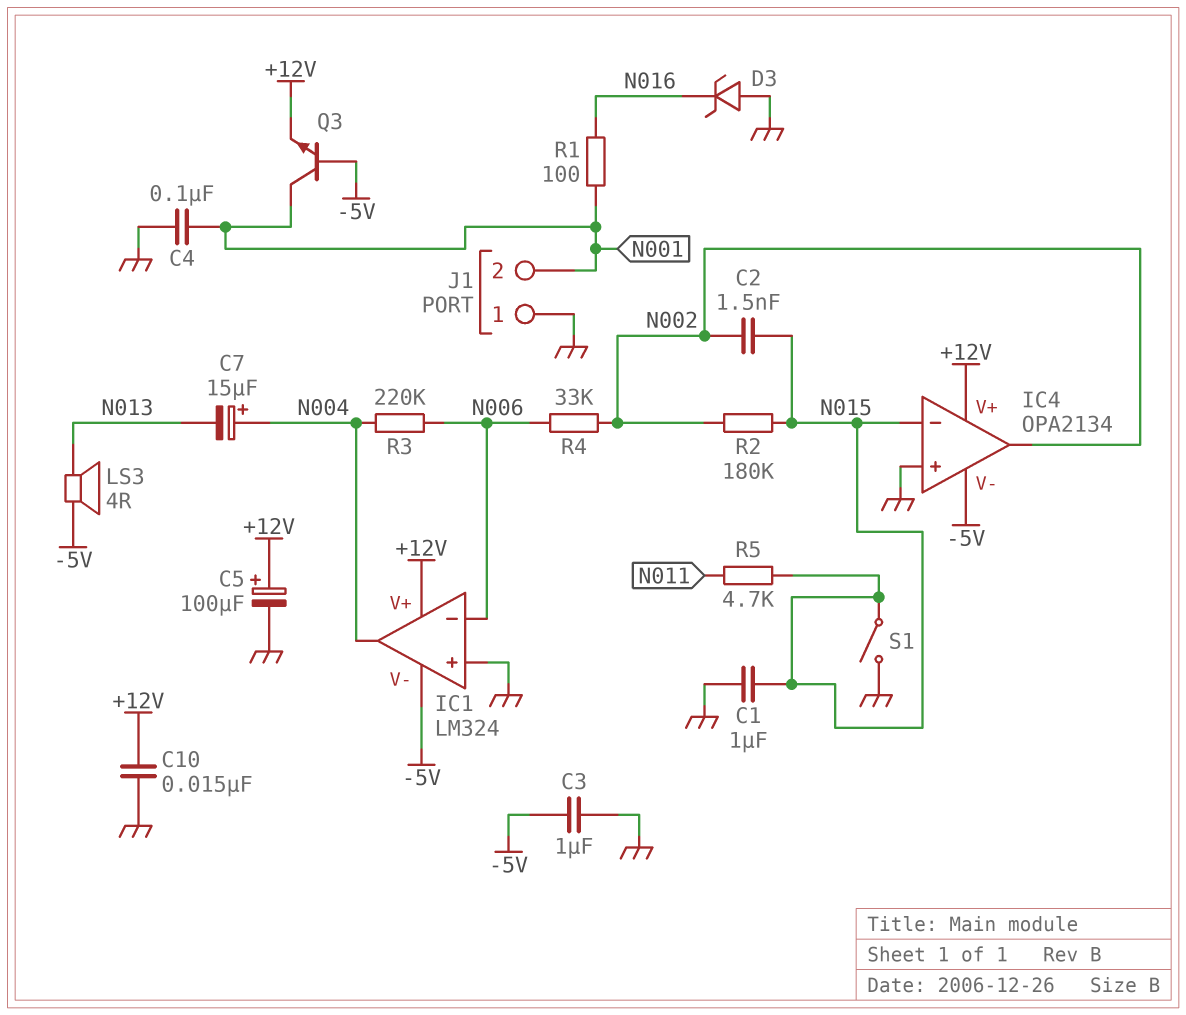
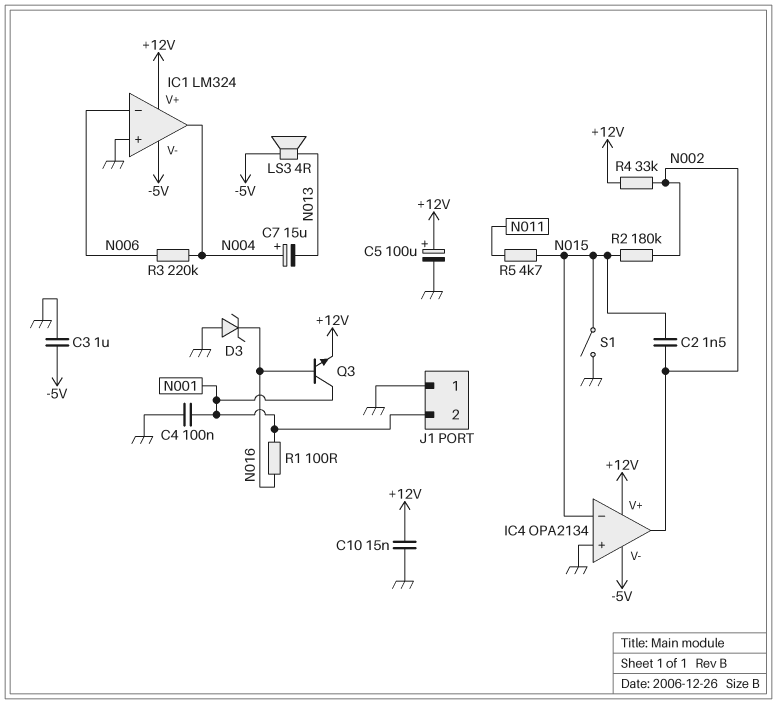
C1: 1uF (GND, N015) -> none
Q3: NPN (B -5V, C N001, E +12V) -> NPN (B N016, C N001, E +12V)
R4: 33k (N002, N006) -> 33k (+12V, N002)

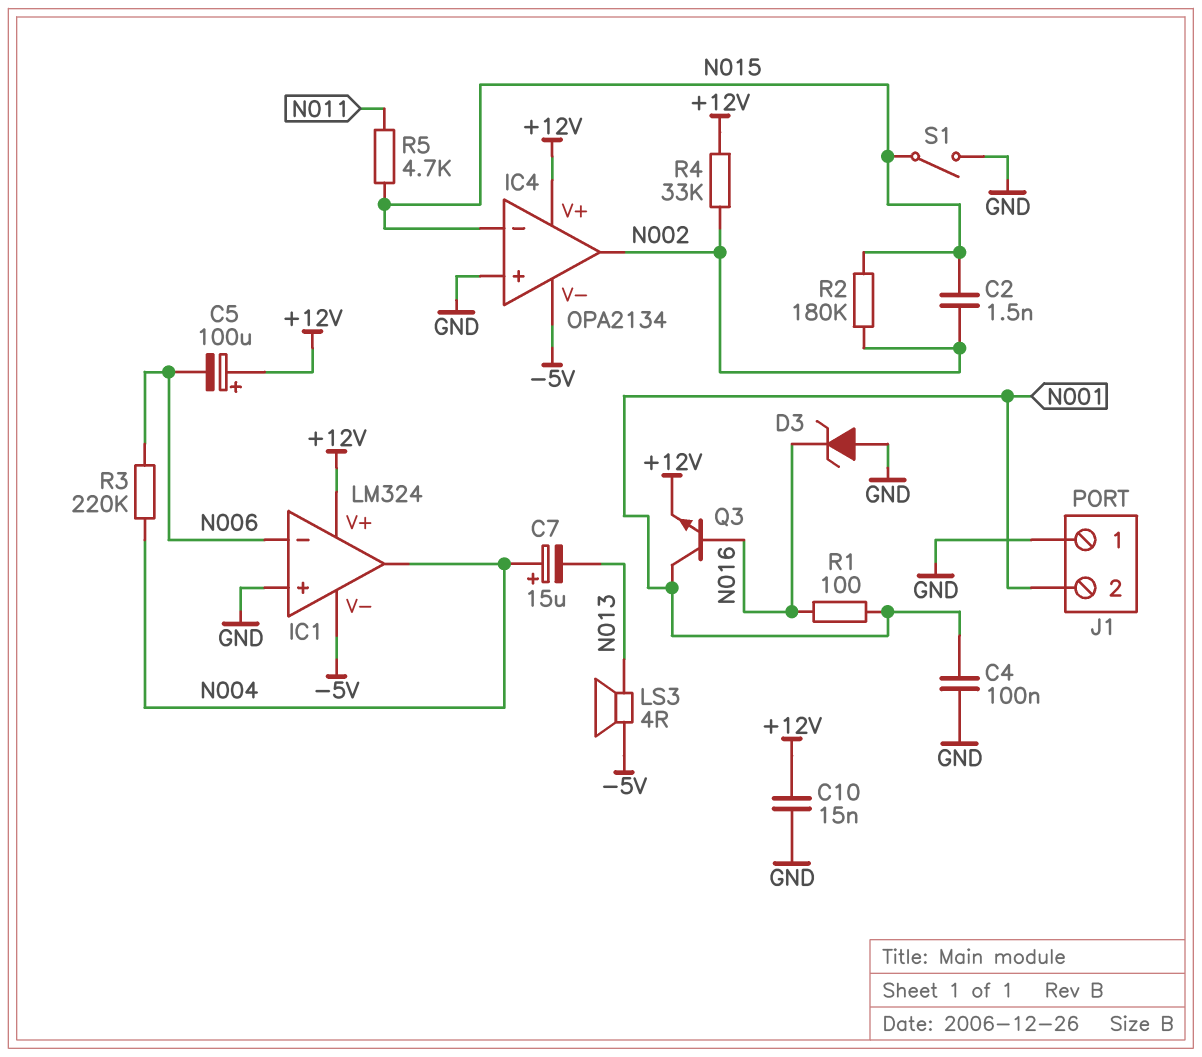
C3: 1uF (-5V, GND) -> none
C5: 100uF (plus +12V, minus GND) -> 100uF (plus +12V, minus N006)

